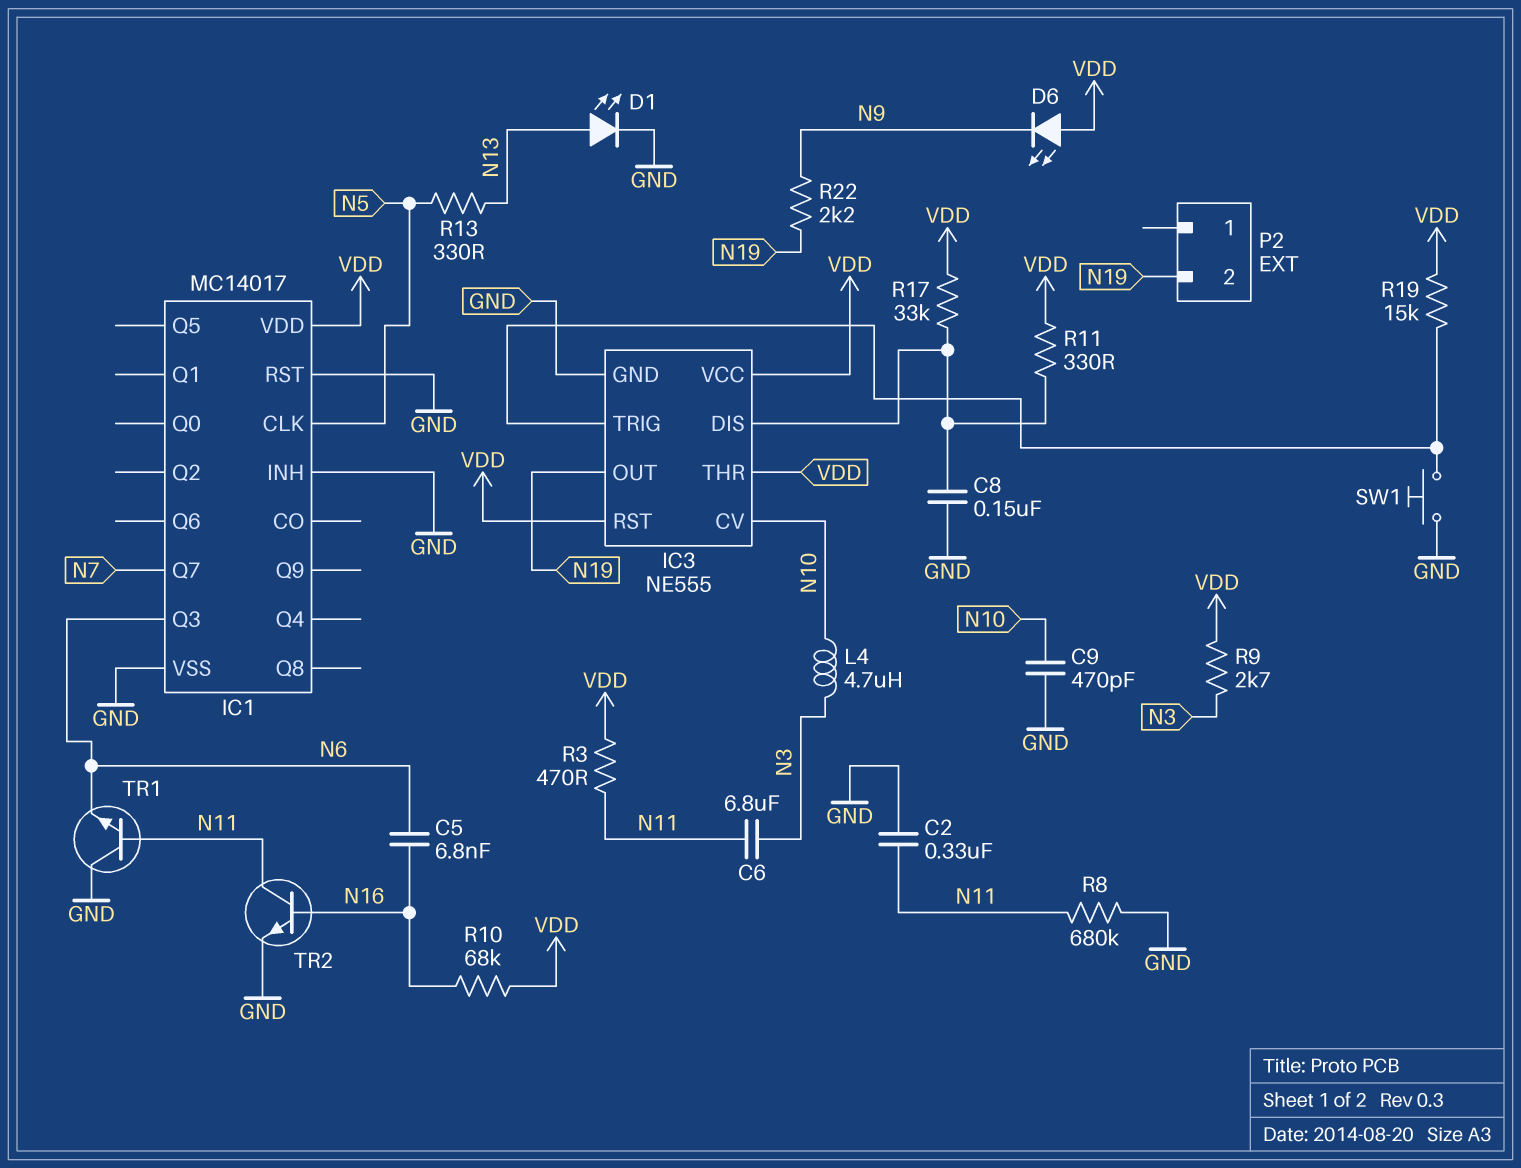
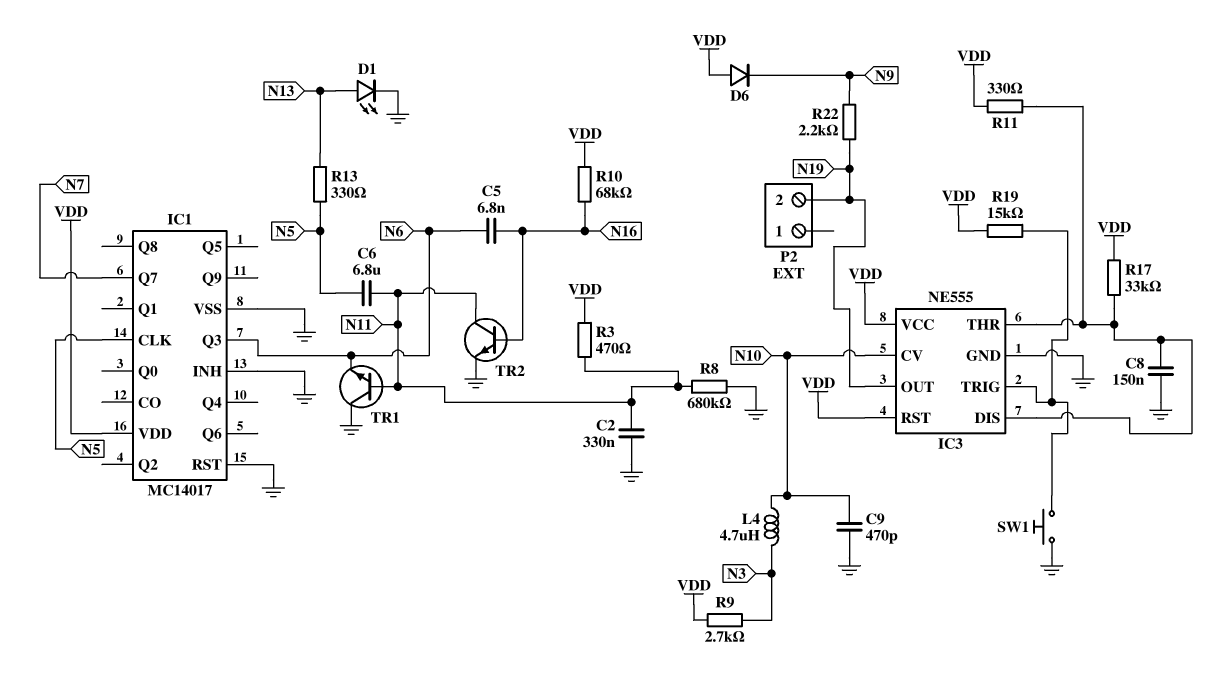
C6: 6.8uF (N3, N11) -> 6.8uF (N5, N11)
D6: LED (A VDD, K N9) -> diode (A VDD, K N9)
IC3 pin THR: VDD -> IC3/DIS

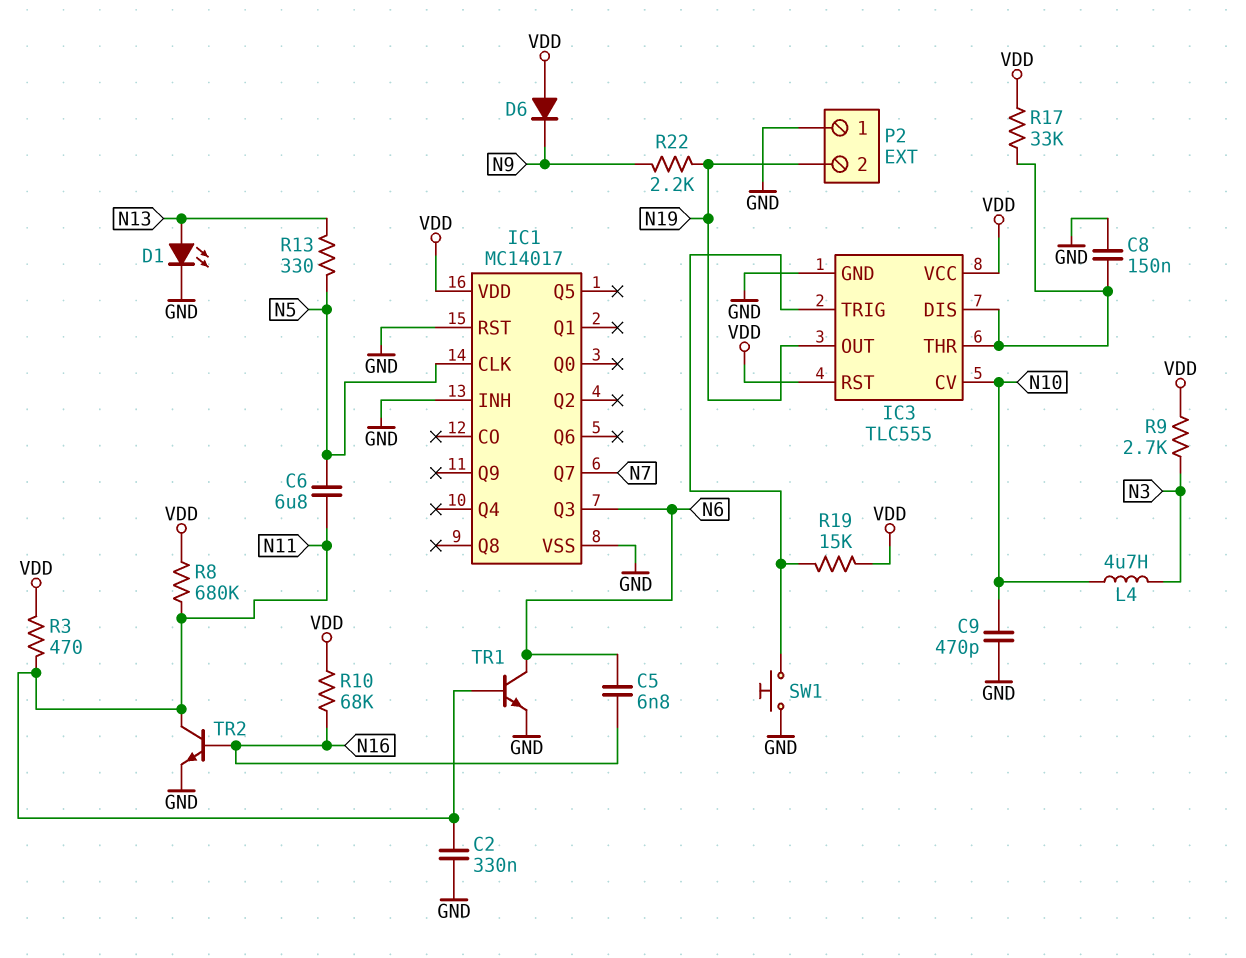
IC3: NE555 -> TLC555
P2 pin 1: none -> GND
R8: 680k (GND, N11) -> 680k (N11, VDD)
R11: 330 (IC3/DIS, VDD) -> none
TR1: NPN (B N11, C GND, E N6) -> NPN (B N11, C N6, E GND)

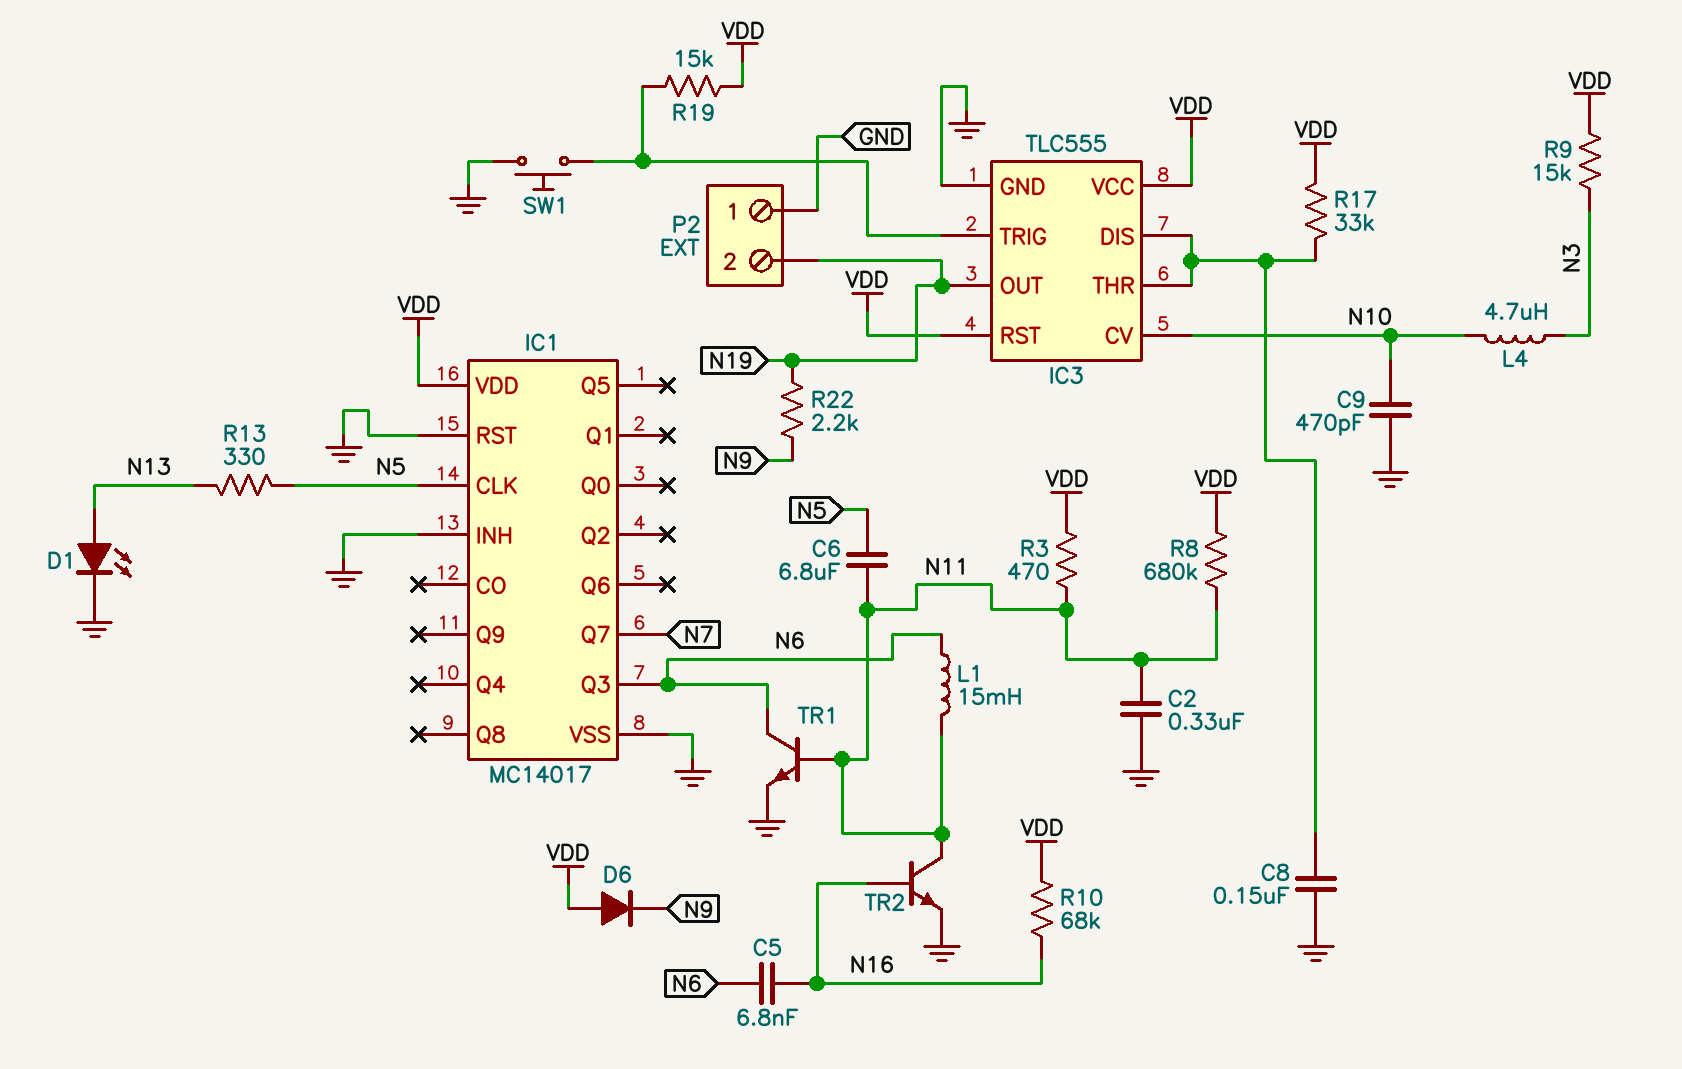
L1: none -> 15mH (N6, N11)
R9: 2.7k (N3, VDD) -> 15k (N3, VDD)

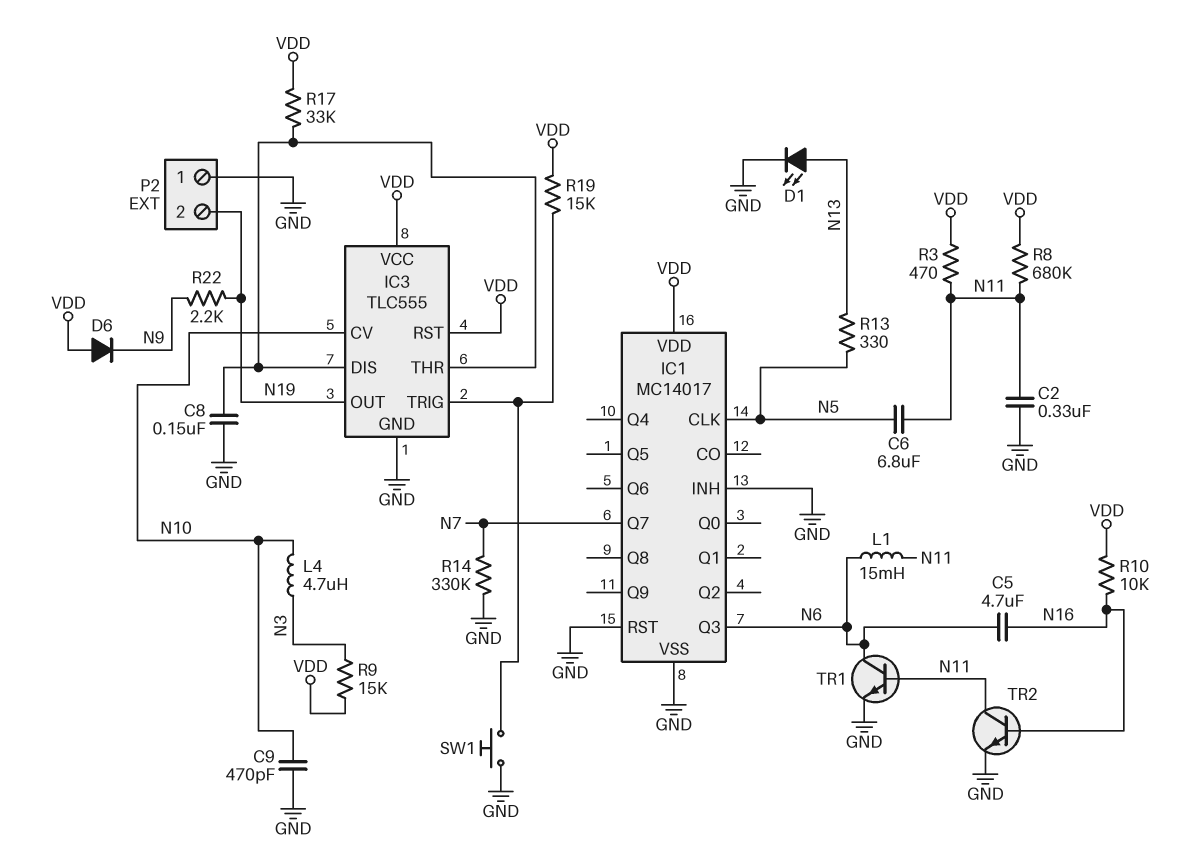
C5: 6.8nF (N6, N16) -> 4.7uF (N6, N16)
R10: 68k (N16, VDD) -> 10k (N16, VDD)
R14: none -> 330k (GND, N7)

